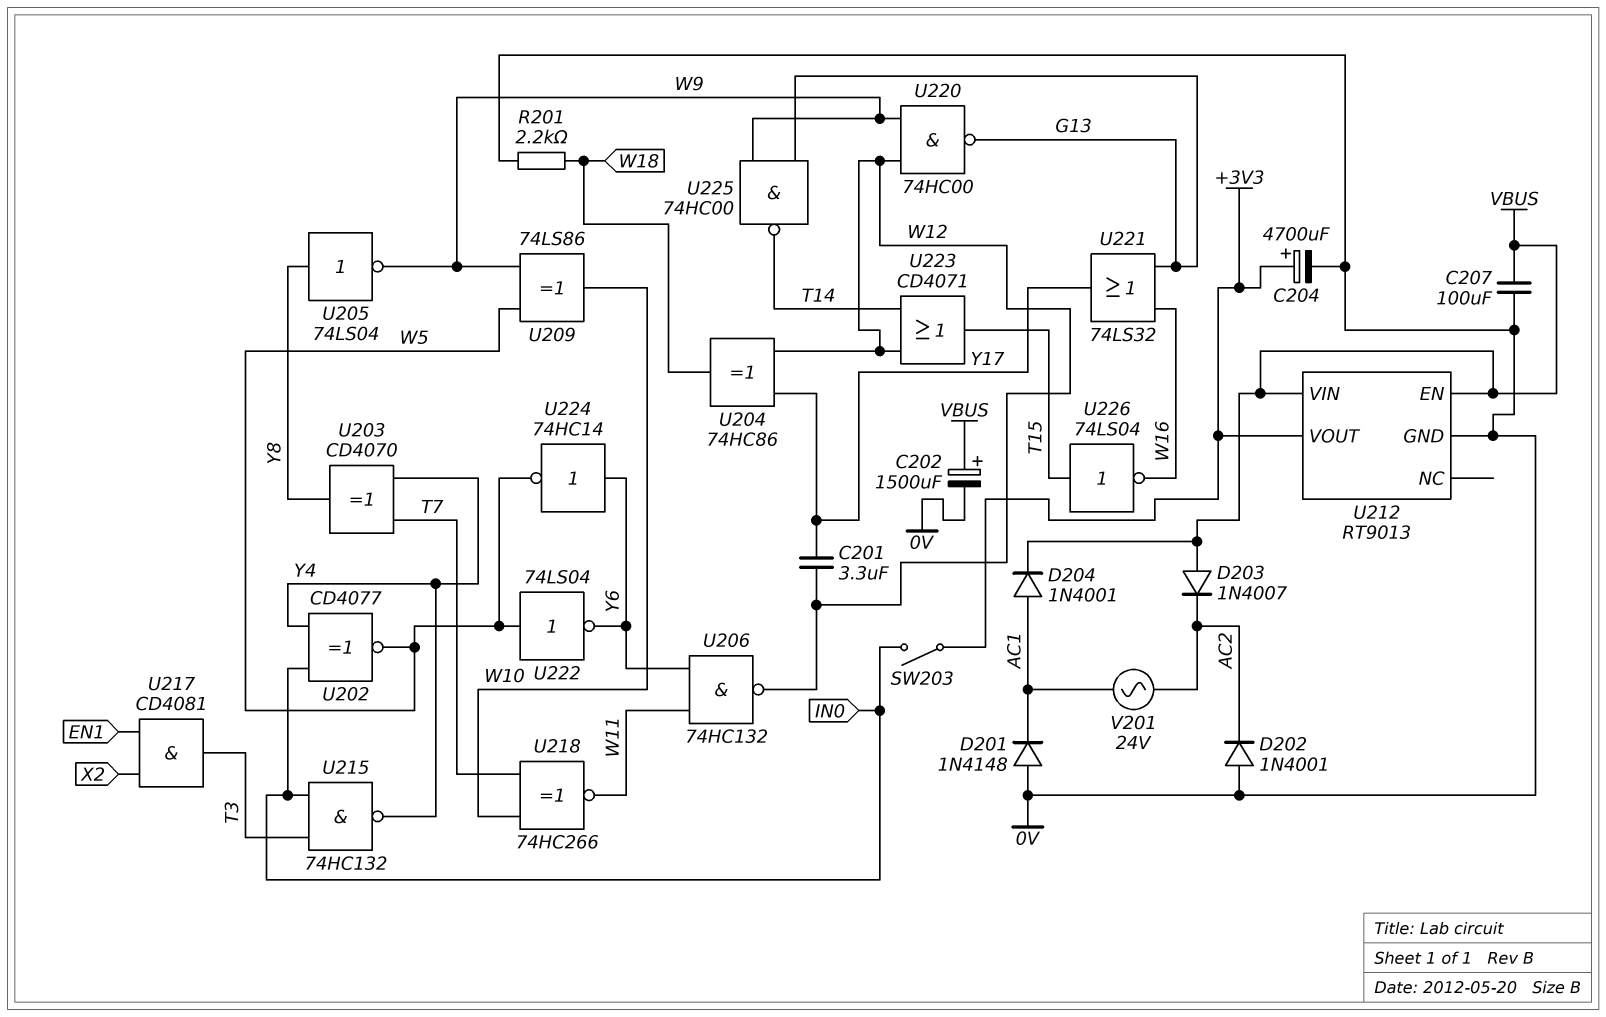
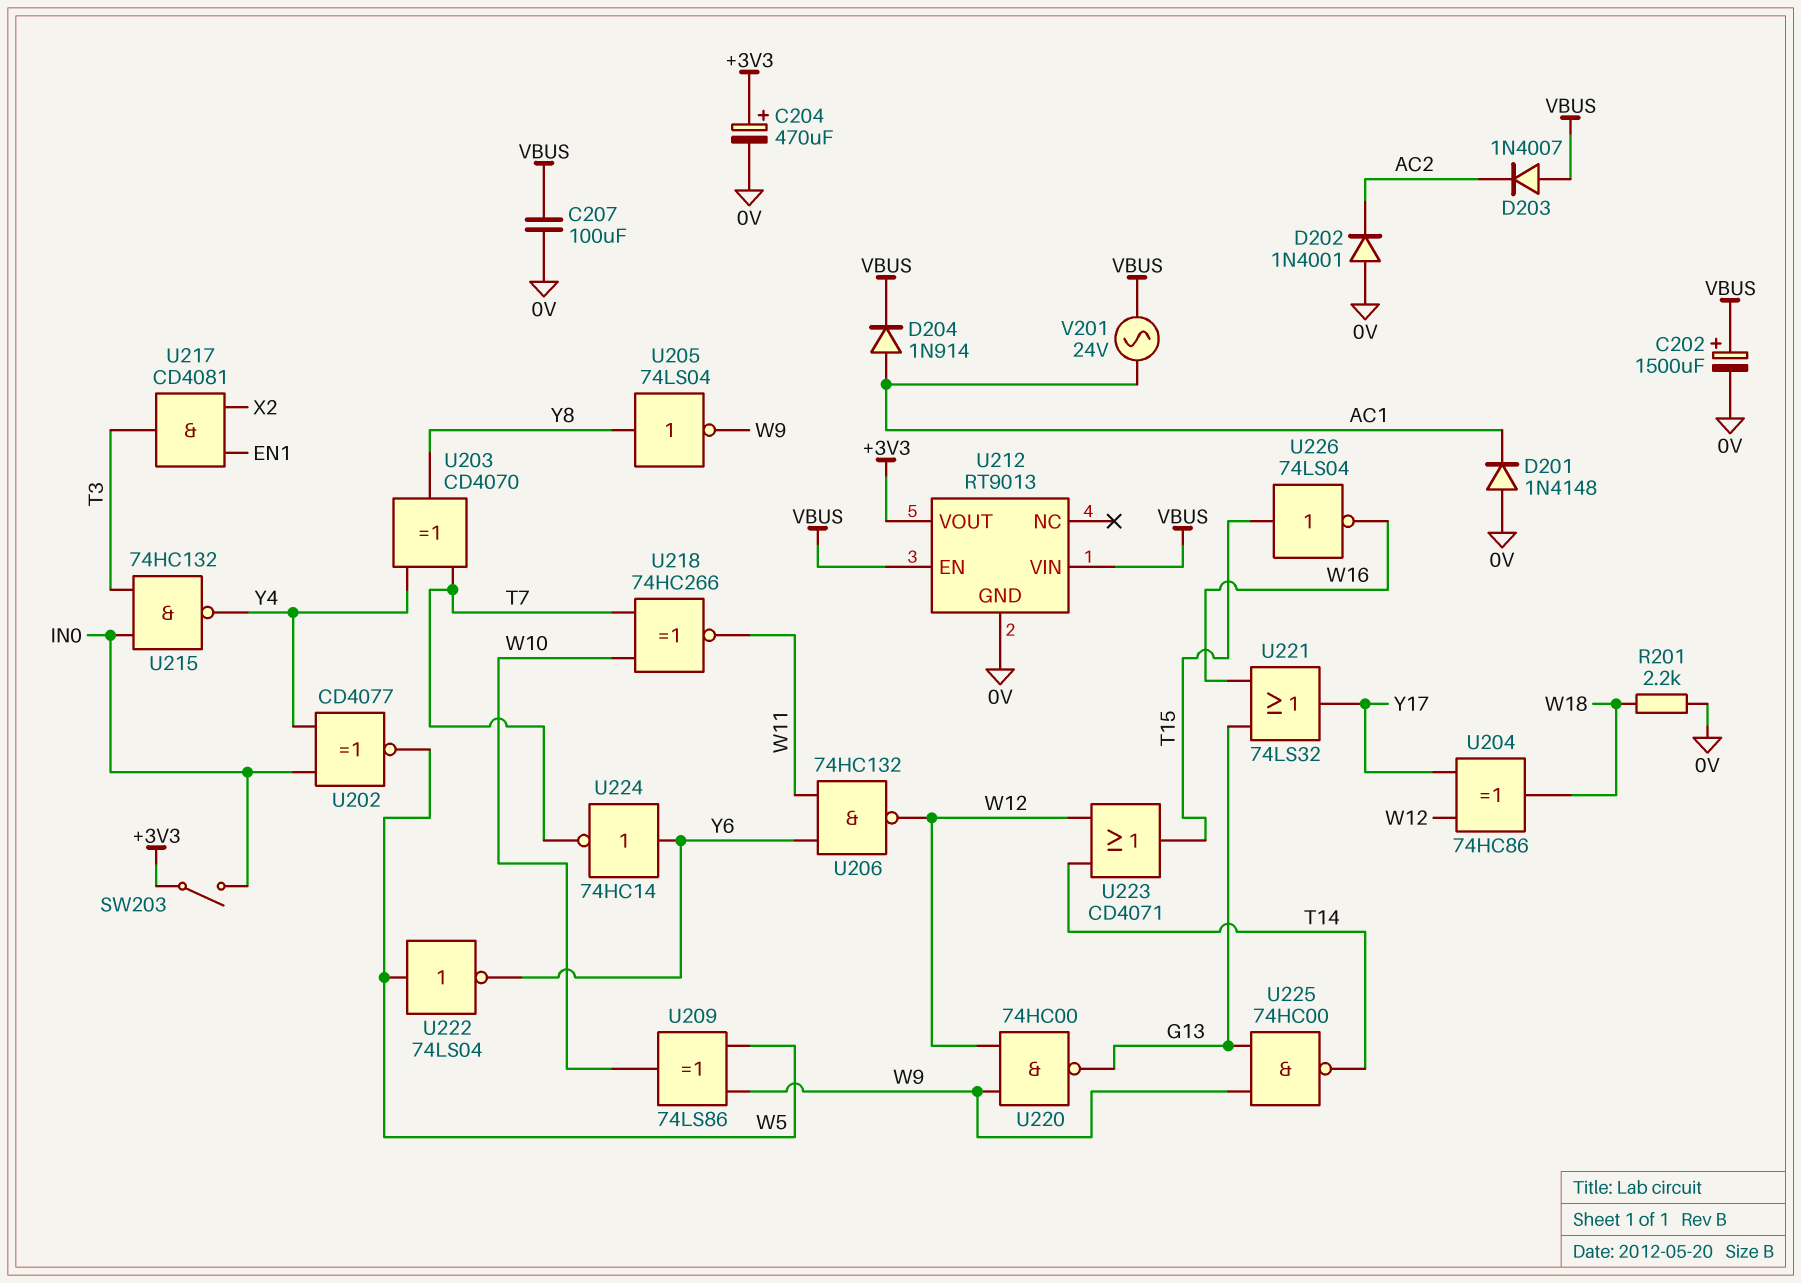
C201: 3.3uF (W12, Y17) -> none
C204: 4700uF (plus +3V3, minus 0V) -> 470uF (plus +3V3, minus 0V)
D204: diode 1N4001 (A AC1, K VBUS) -> diode 1N914 (A AC1, K VBUS)
U224: NOT 74HC14 (in Y6, out W5) -> NOT 74HC14 (in Y6, out T7)
V201: AC 24V (AC1, AC2) -> AC 24V (AC1, VBUS)

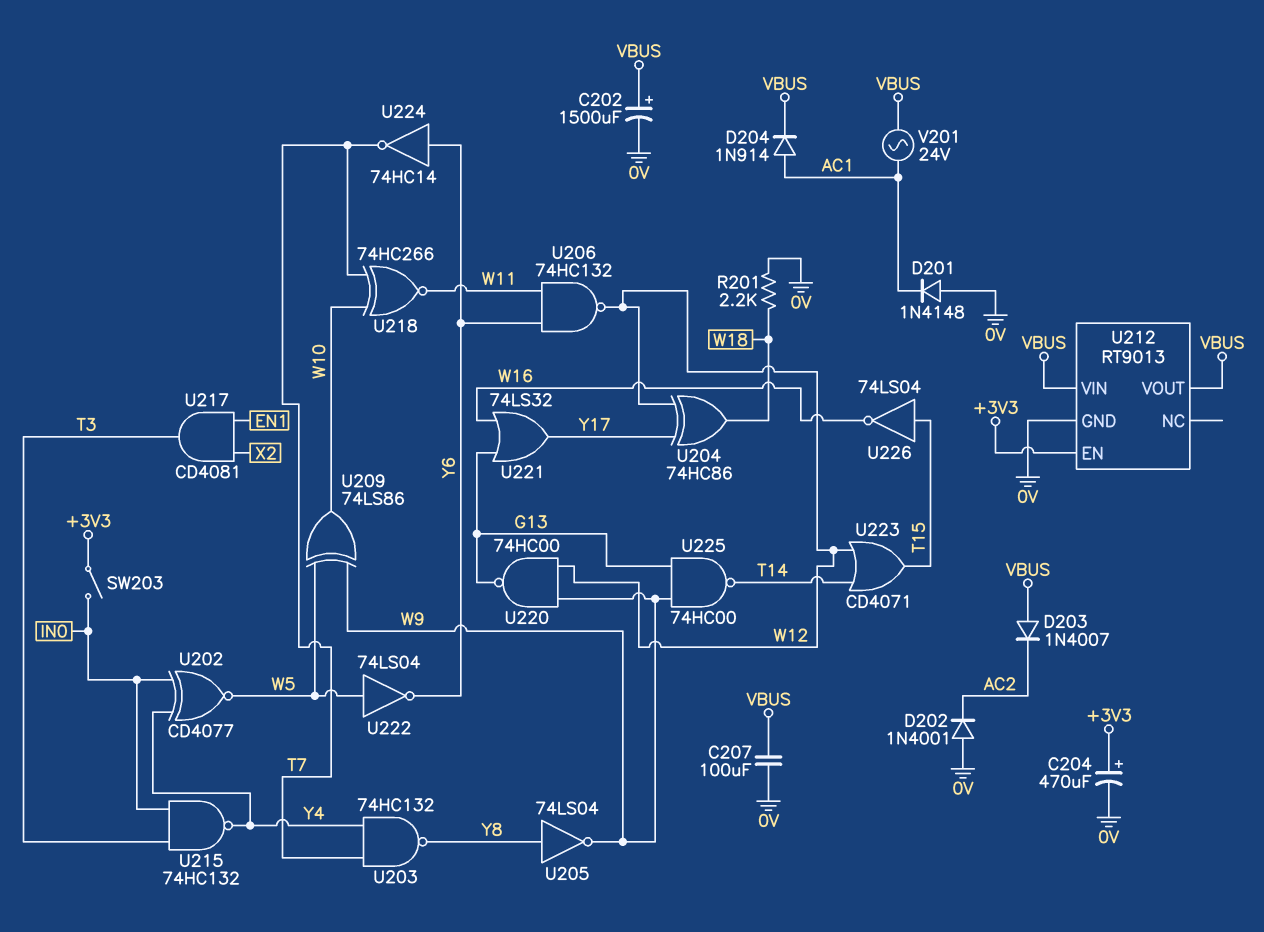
U203: XOR CD4070 (in T7, in Y4, out Y8) -> NAND 74HC132 (in T7, in Y4, out Y8)
U212 pin EN: VBUS -> +3V3
U212 pin VOUT: +3V3 -> VBUS

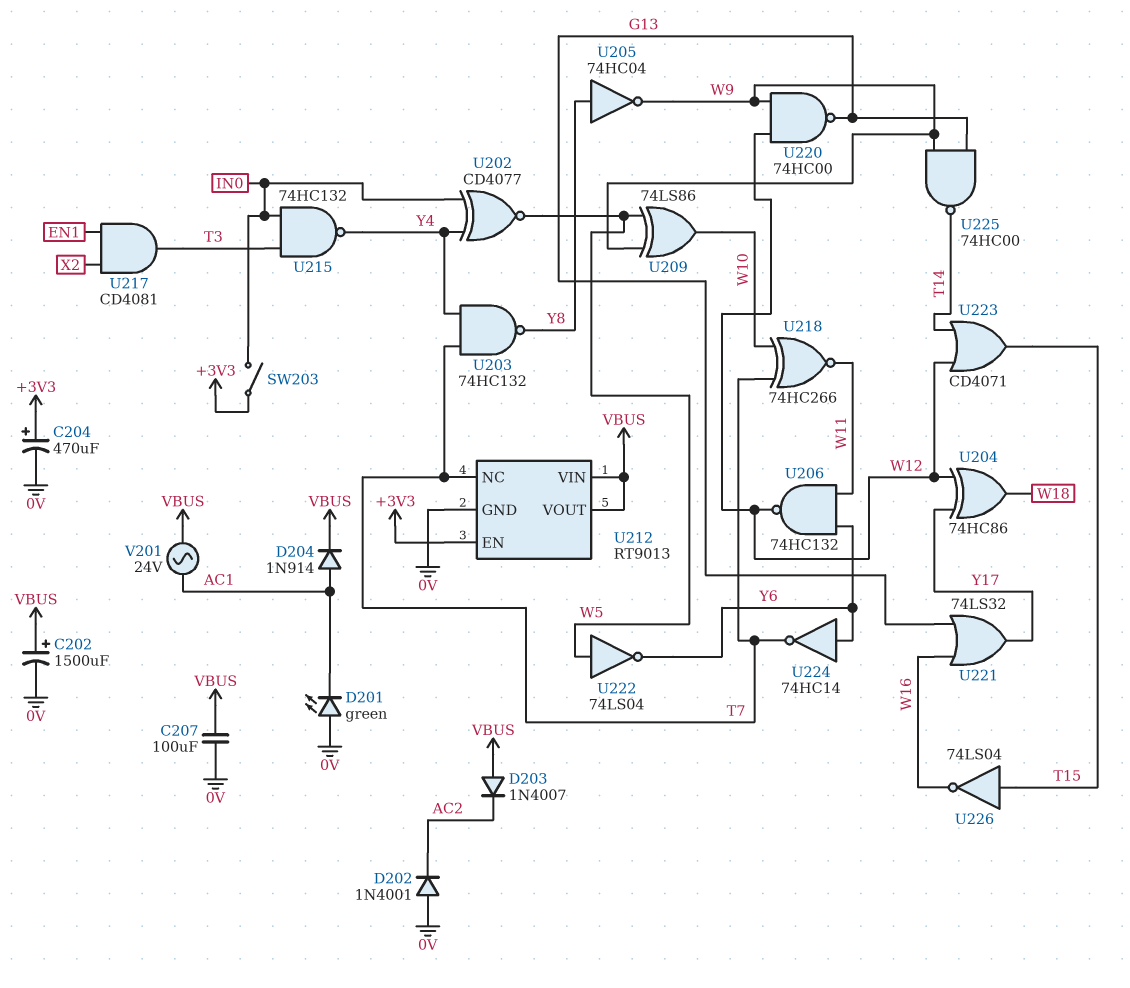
D201: diode 1N4148 (A 0V, K AC1) -> LED green (A 0V, K AC1)
R201: 2.2k (0V, W18) -> none
U205: NOT 74LS04 (in Y8, out W9) -> NOT 74HC04 (in Y8, out W9)
U212 pin NC: none -> T7

